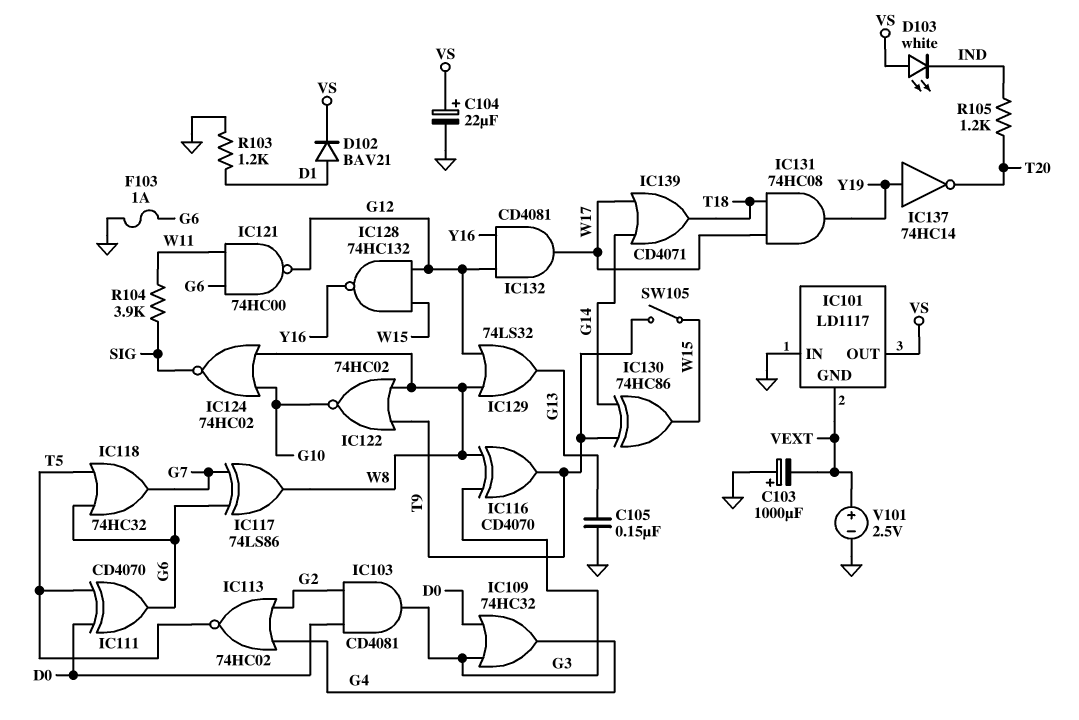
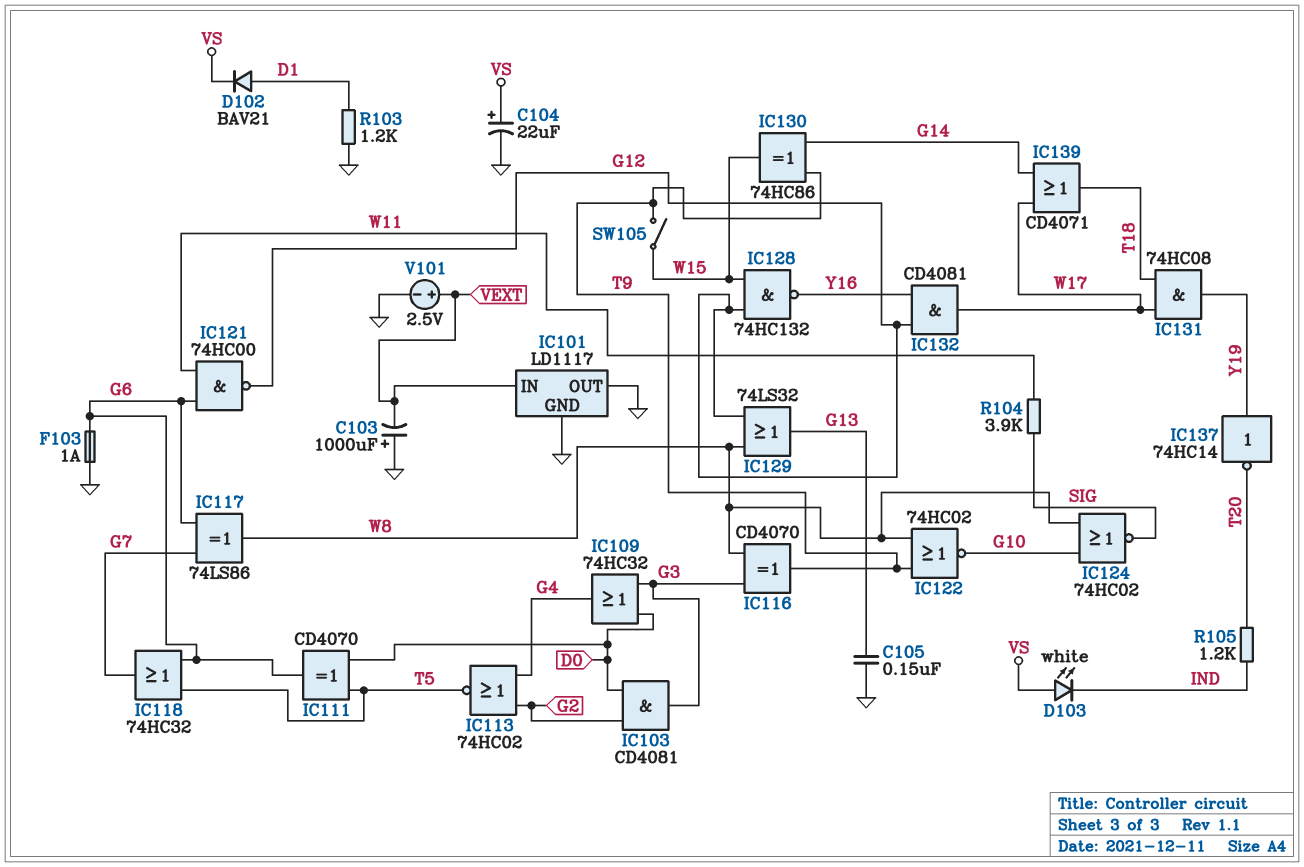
IC101 pin GND: VEXT -> GND
IC101 pin IN: GND -> VEXT
IC101 pin OUT: VS -> GND

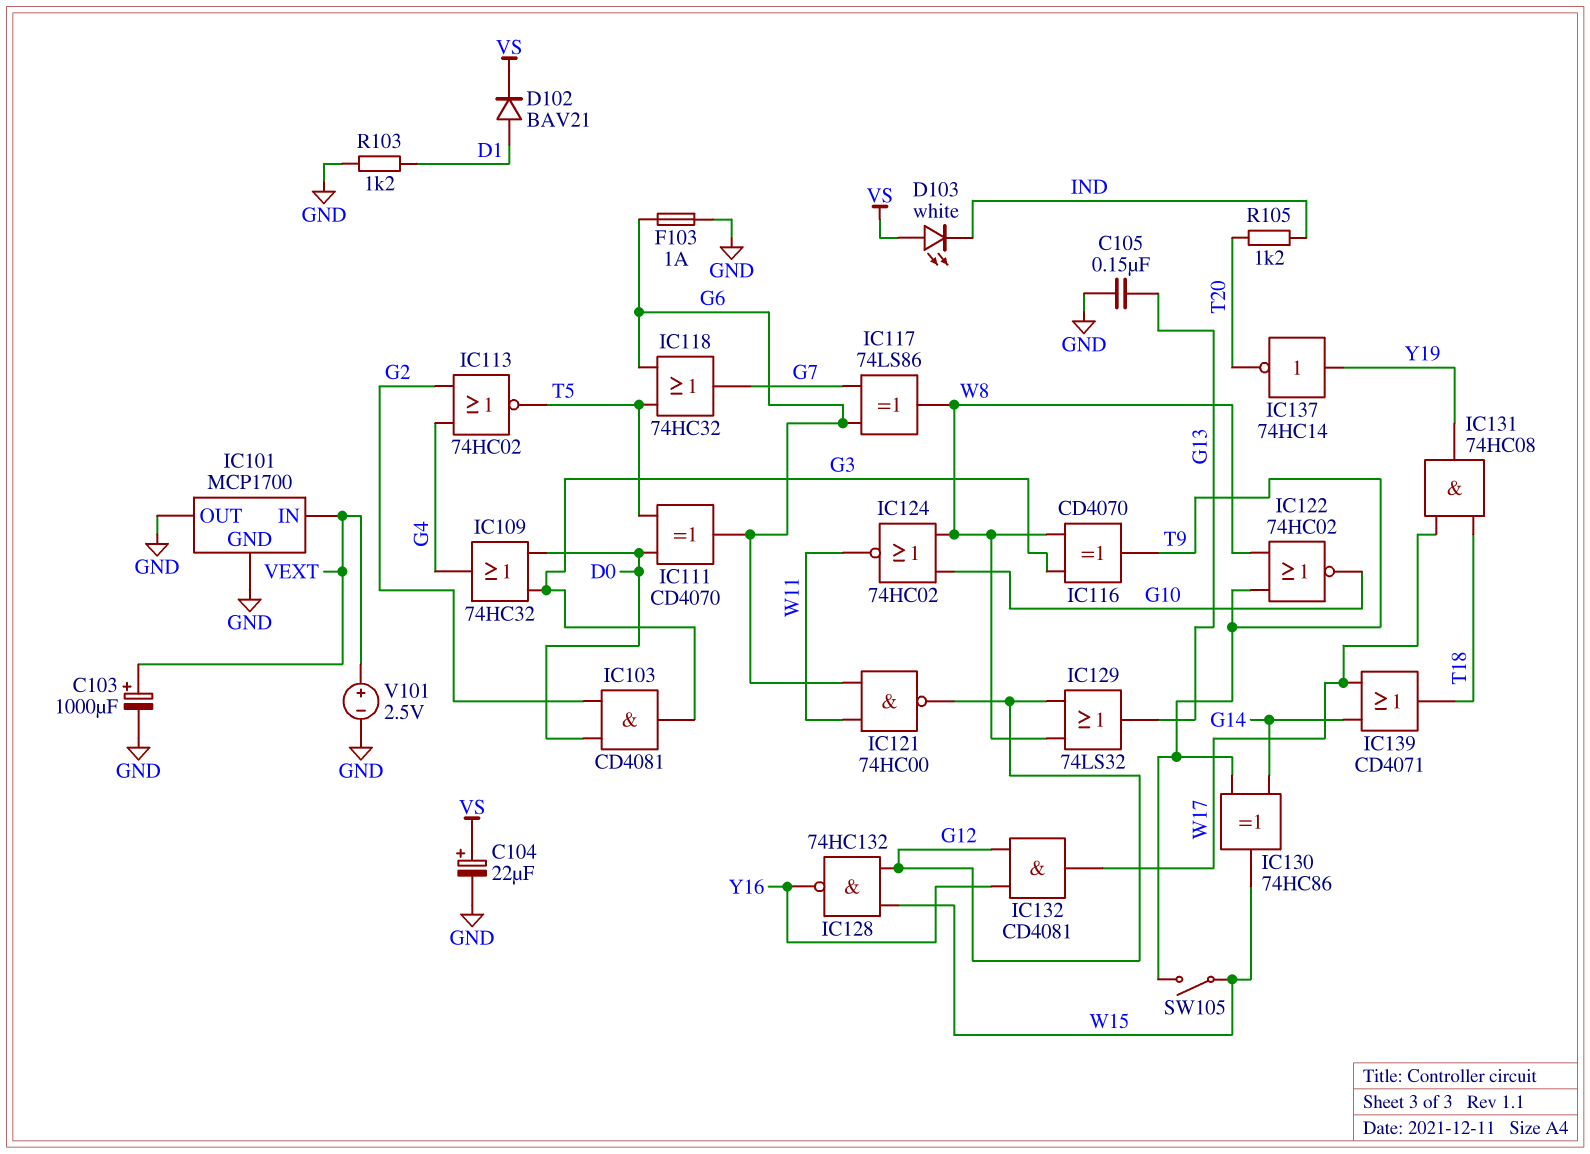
C103: 1000uF (plus GND, minus VEXT) -> 1000uF (plus VEXT, minus GND)
IC101: LD1117 -> MCP1700
IC124: NOR 74HC02 (in G10, in W8, out SIG) -> NOR 74HC02 (in G10, in W8, out W11)
R104: 3.9k (SIG, W11) -> none

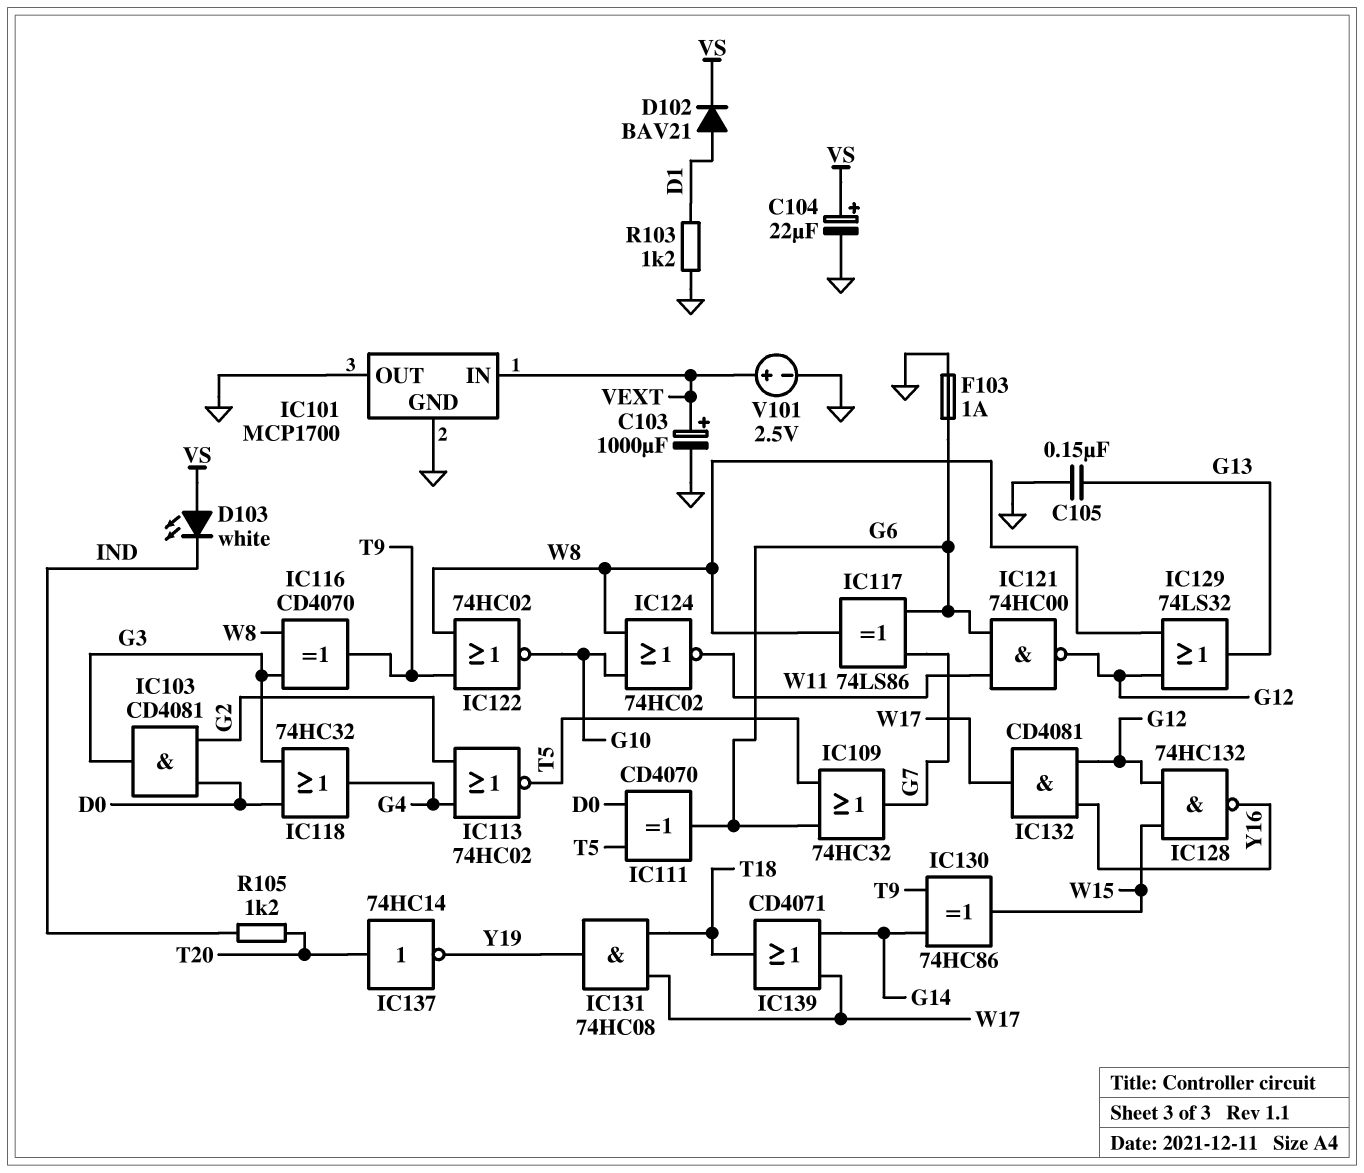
IC109: OR 74HC32 (in D0, in G3, out G4) -> OR 74HC32 (in G6, in T5, out G7)
IC118: OR 74HC32 (in G6, in T5, out G7) -> OR 74HC32 (in D0, in G3, out G4)
IC137: NOT 74HC14 (in Y19, out T20) -> NOT 74HC14 (in T20, out Y19)
SW105: switch (T9, W15) -> none

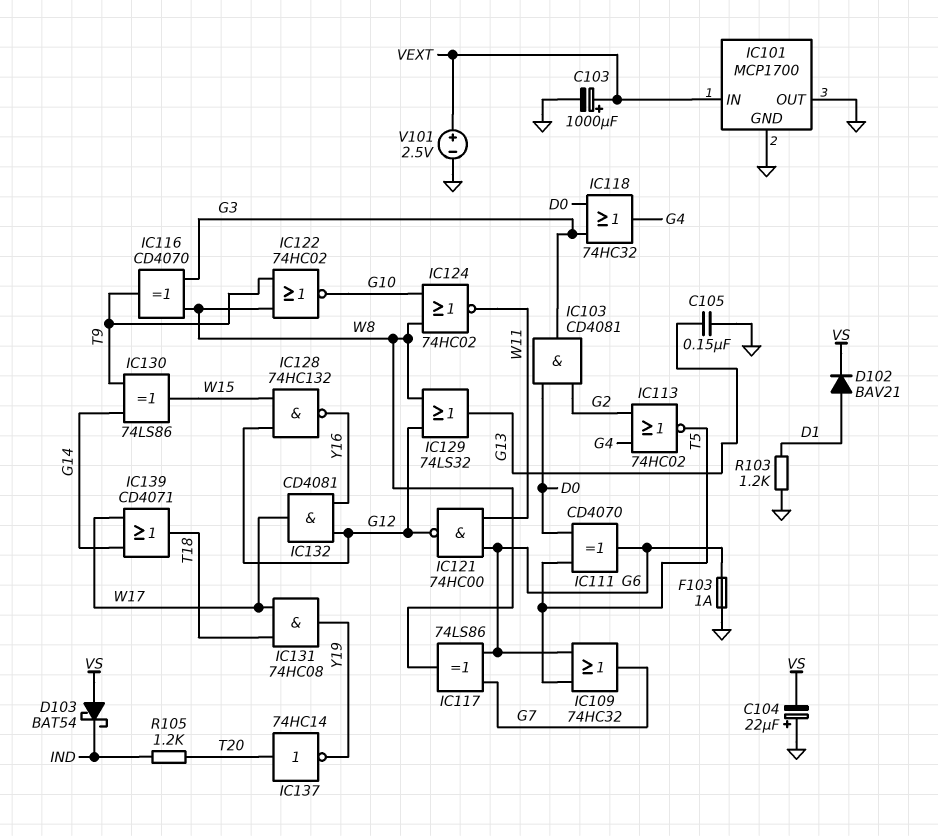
C104: 22uF (plus VS, minus GND) -> 22uF (plus GND, minus VS)
D103: LED white (A VS, K IND) -> schottky BAT54 (A VS, K IND)
IC130: XOR 74HC86 (in G14, in T9, out W15) -> XOR 74LS86 (in G14, in T9, out W15)

